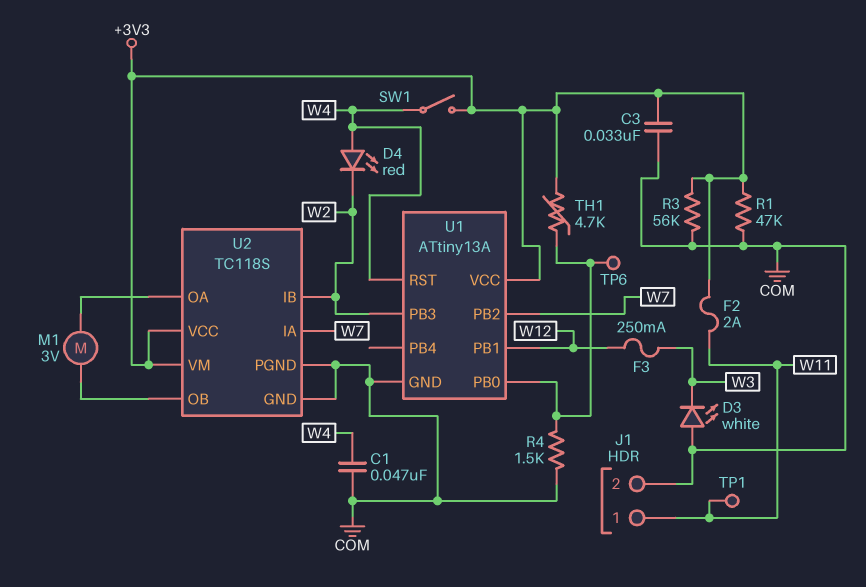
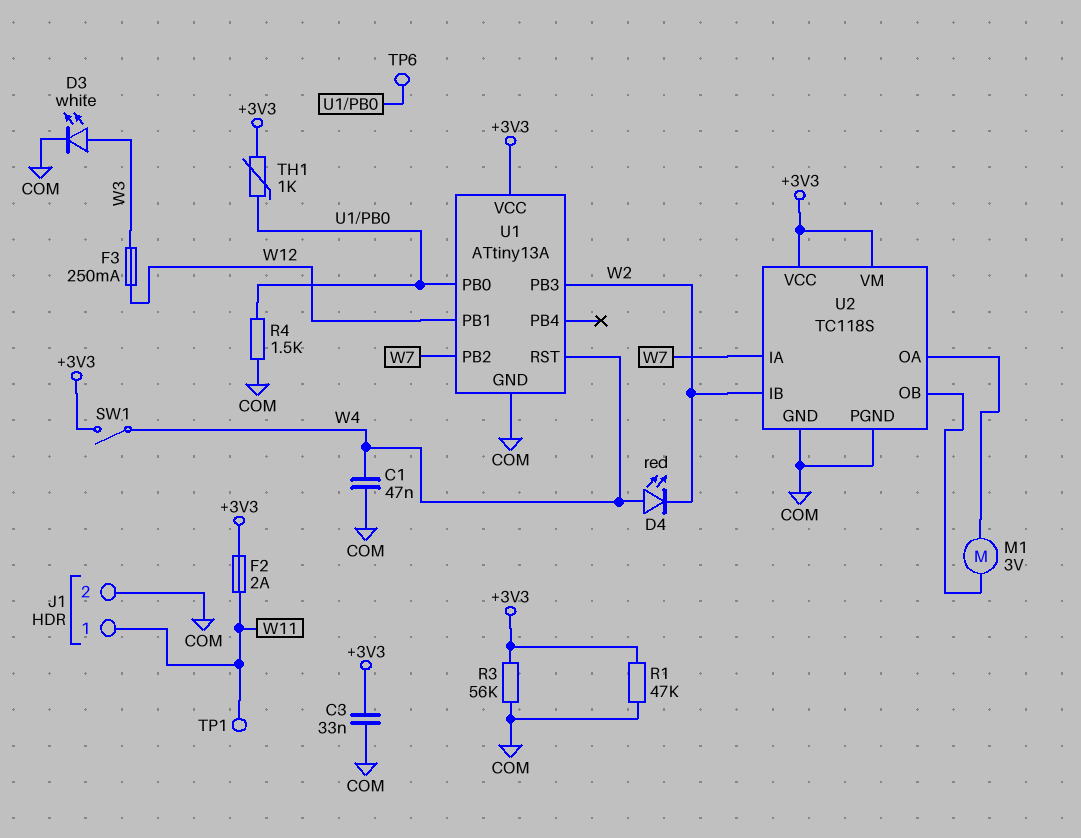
D3: LED white (A COM, K W3) -> LED white (A W3, K COM)
TH1: 4.7k (+3V3, U1/PB0) -> 1k (+3V3, U1/PB0)

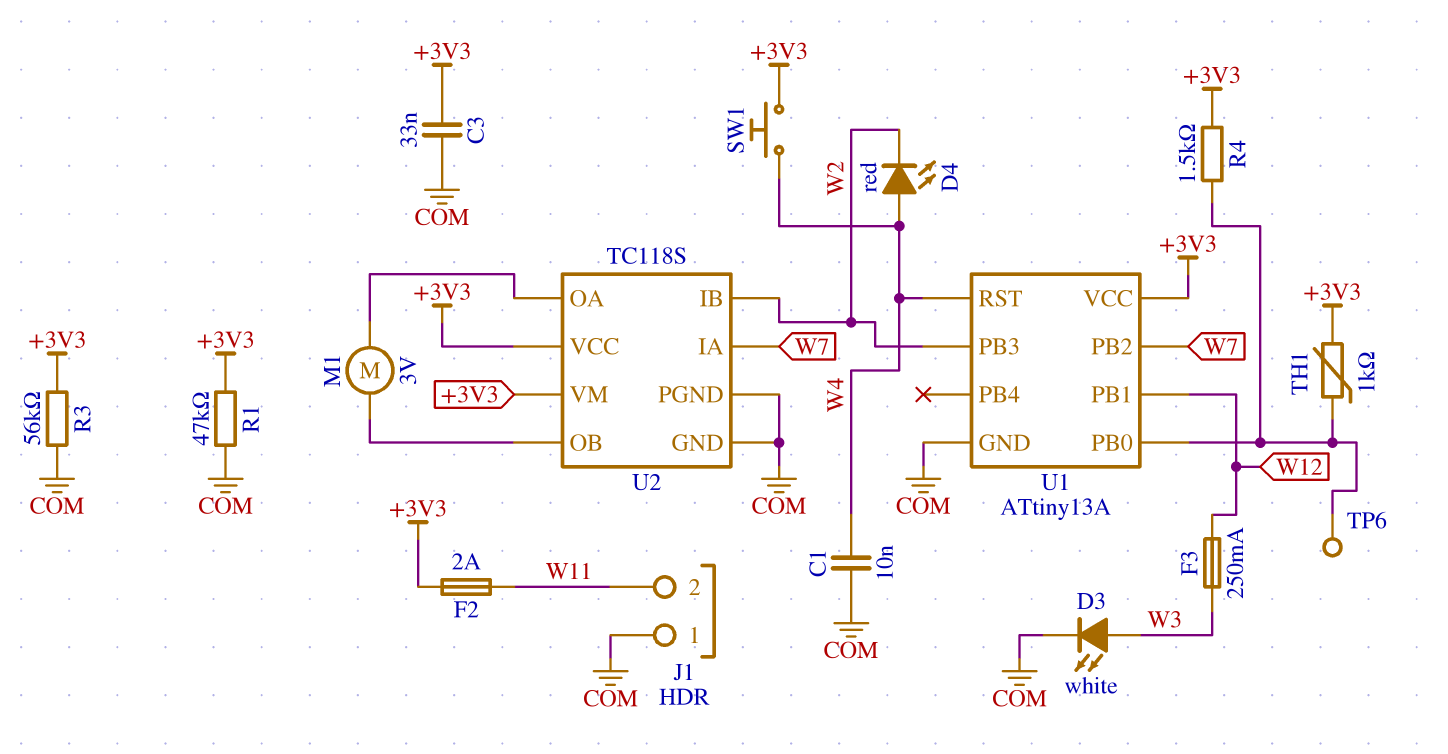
C1: 47nF (COM, W4) -> 10nF (COM, W4)
J1 pin 1: W11 -> COM
J1 pin 2: COM -> W11
R4: 1.5k (COM, U1/PB0) -> 1.5k (+3V3, U1/PB0)
SW1: switch (+3V3, W4) -> button (+3V3, W4)
TP1: test point (W11) -> none

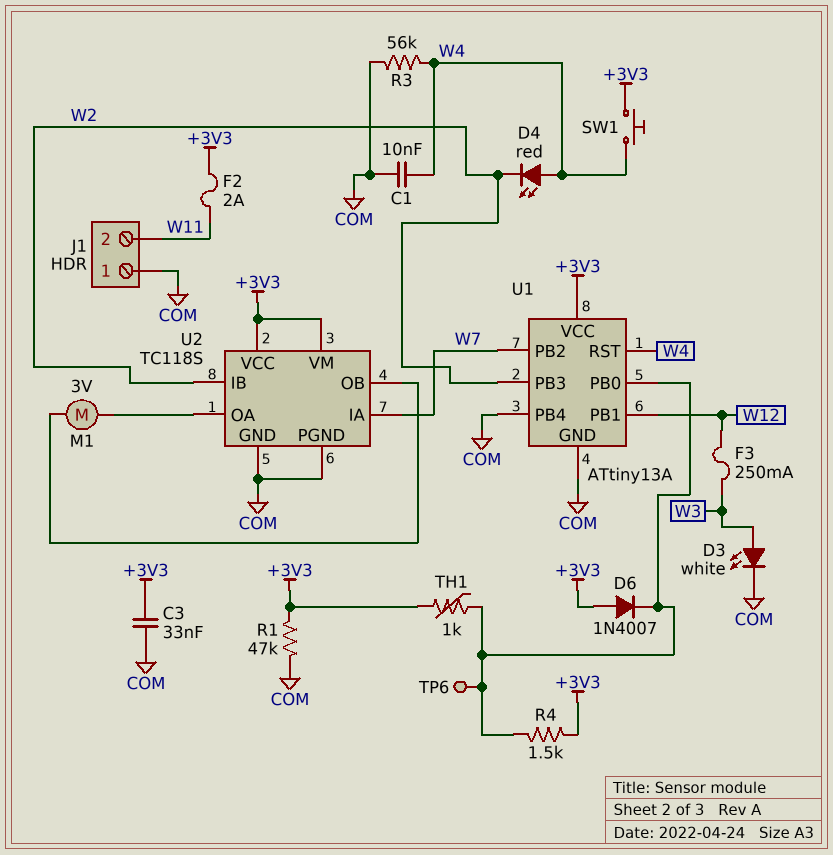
D6: none -> diode 1N4007 (A +3V3, K U1/PB0)
R3: 56k (+3V3, COM) -> 56k (COM, W4)
U1 pin PB4: none -> COM

